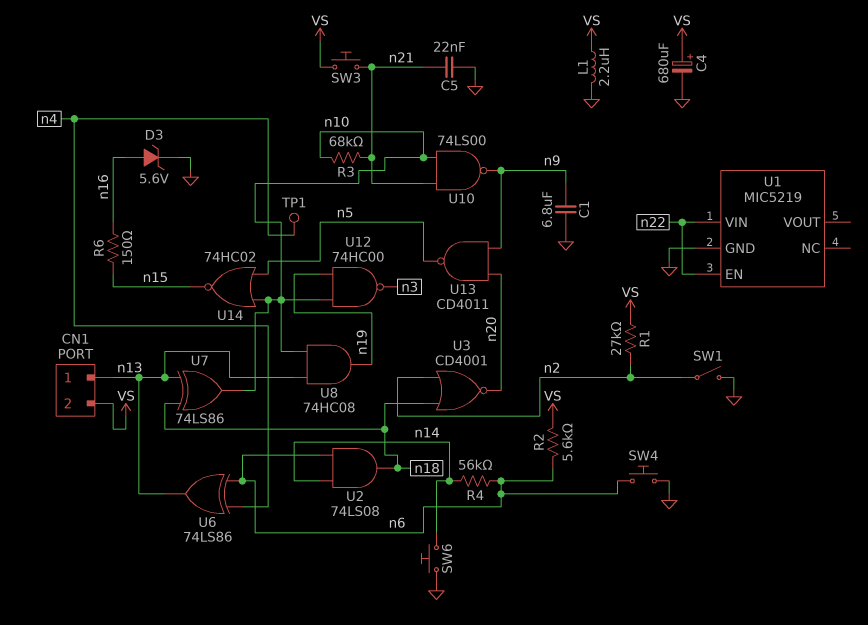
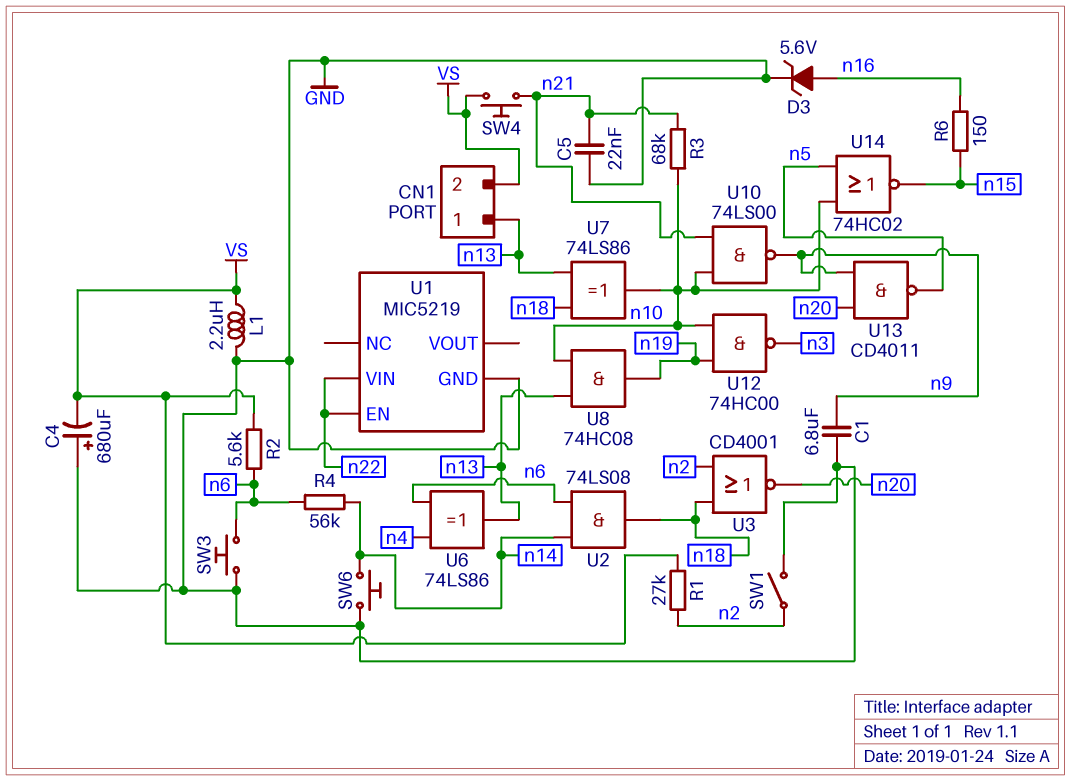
C4: 680uF (plus VS, minus GND) -> 680uF (plus GND, minus VS)
SW3: button (VS, n21) -> button (GND, n6)
SW4: button (GND, n6) -> button (VS, n21)
TP1: test point (n4) -> none

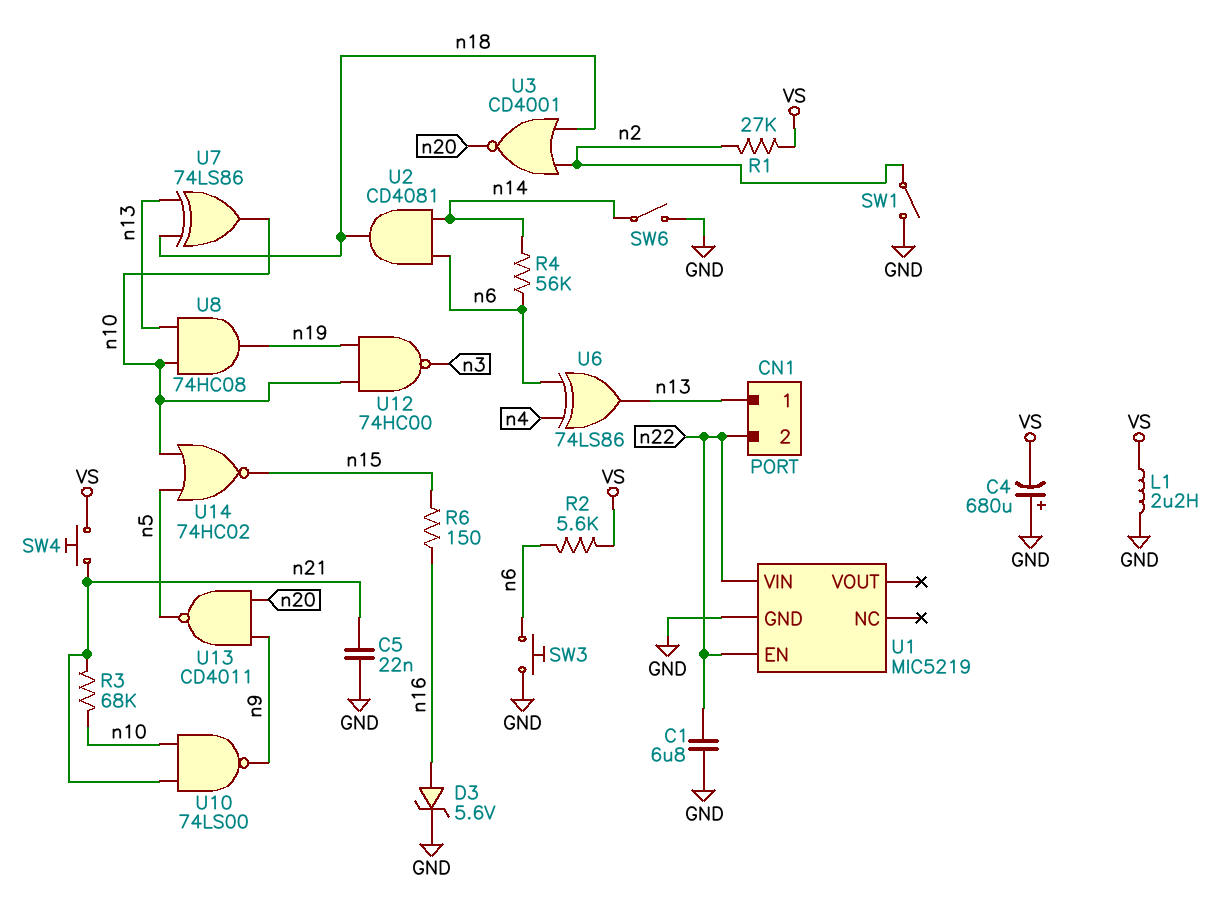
C1: 6.8uF (GND, n9) -> 6.8uF (GND, n22)
CN1 pin 2: VS -> n22
SW6: button (GND, n14) -> switch (GND, n14)
U2: AND 74LS08 (in n6, in n14, out n18) -> AND CD4081 (in n6, in n14, out n18)

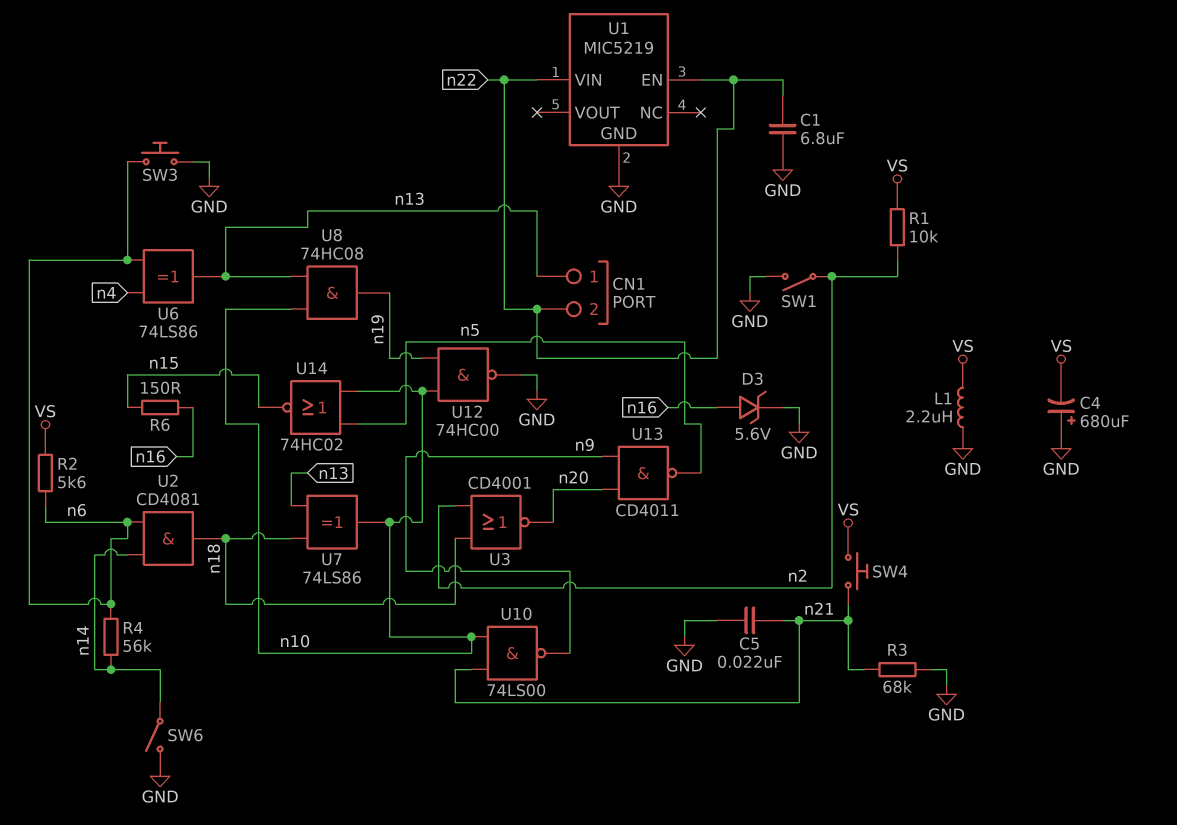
R1: 27k (VS, n2) -> 10k (VS, n2)
R3: 68k (n10, n21) -> 68k (GND, n21)
U12: NAND 74HC00 (in n10, in n19, out n3) -> NAND 74HC00 (in n10, in n19, out GND)

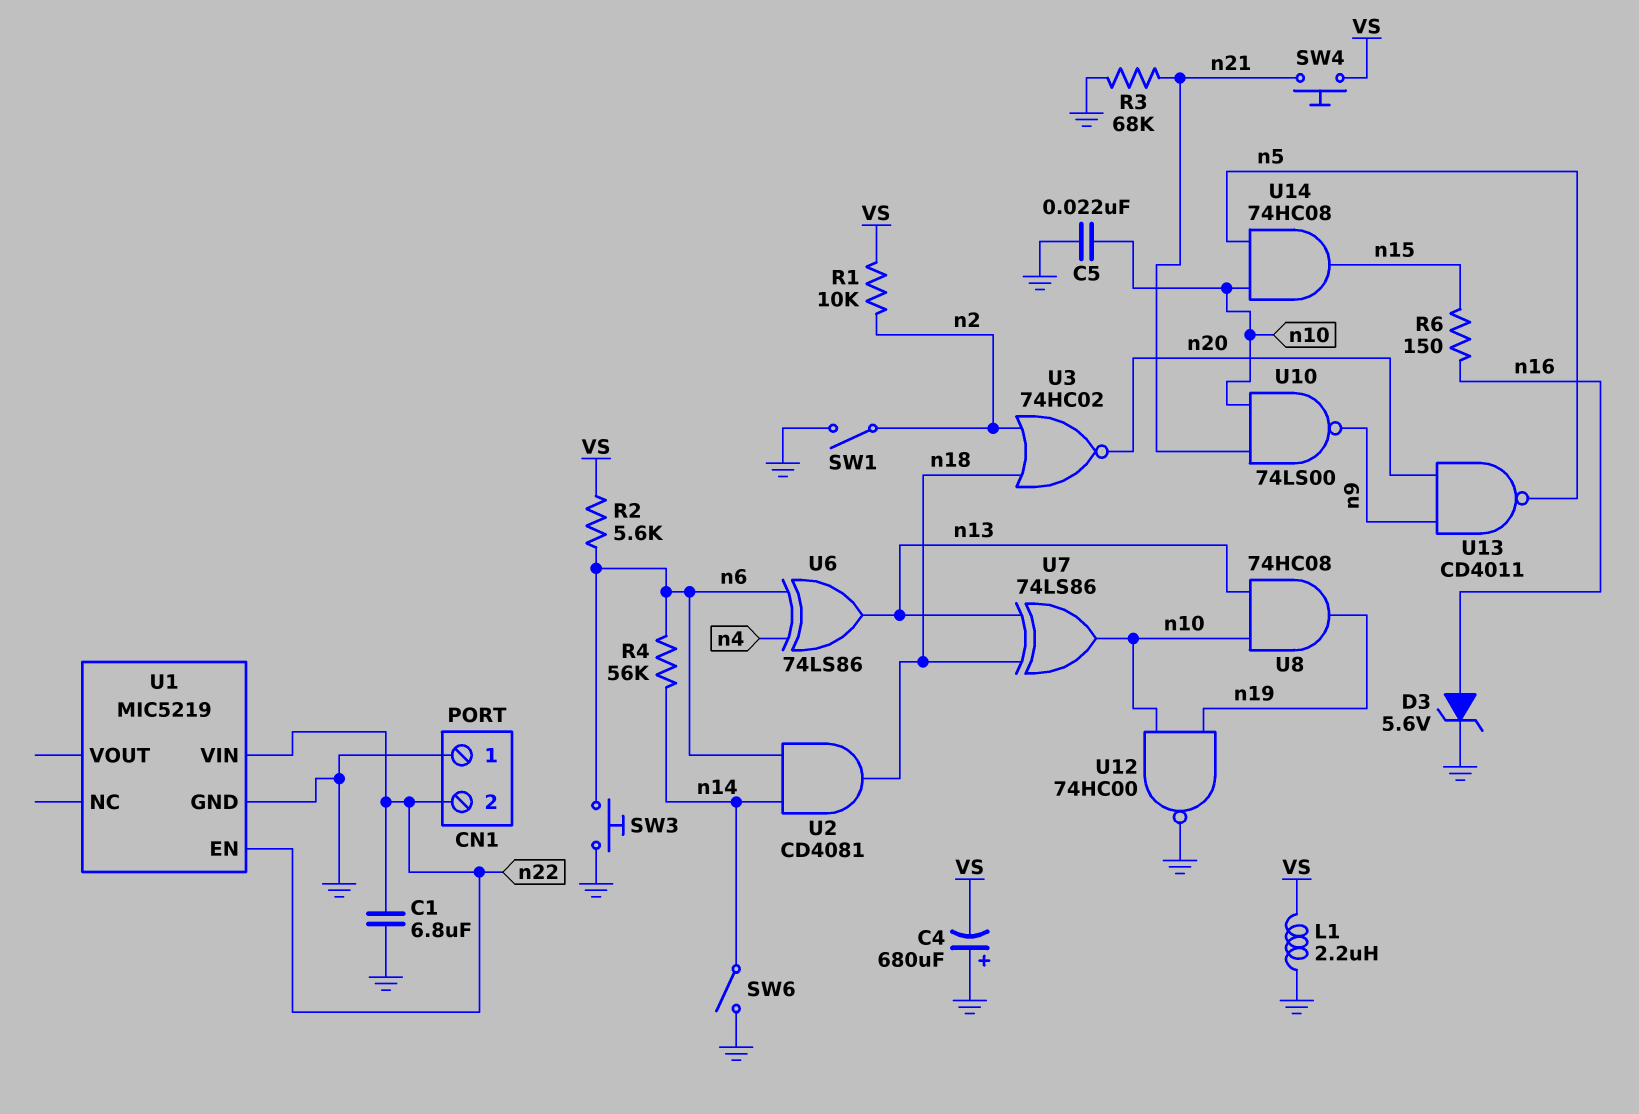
C5: 22nF (GND, n21) -> 22nF (GND, n10)
CN1 pin 1: n13 -> GND
U3: NOR CD4001 (in n2, in n18, out n20) -> NOR 74HC02 (in n2, in n18, out n20)
U14: NOR 74HC02 (in n5, in n10, out n15) -> AND 74HC08 (in n5, in n10, out n15)

